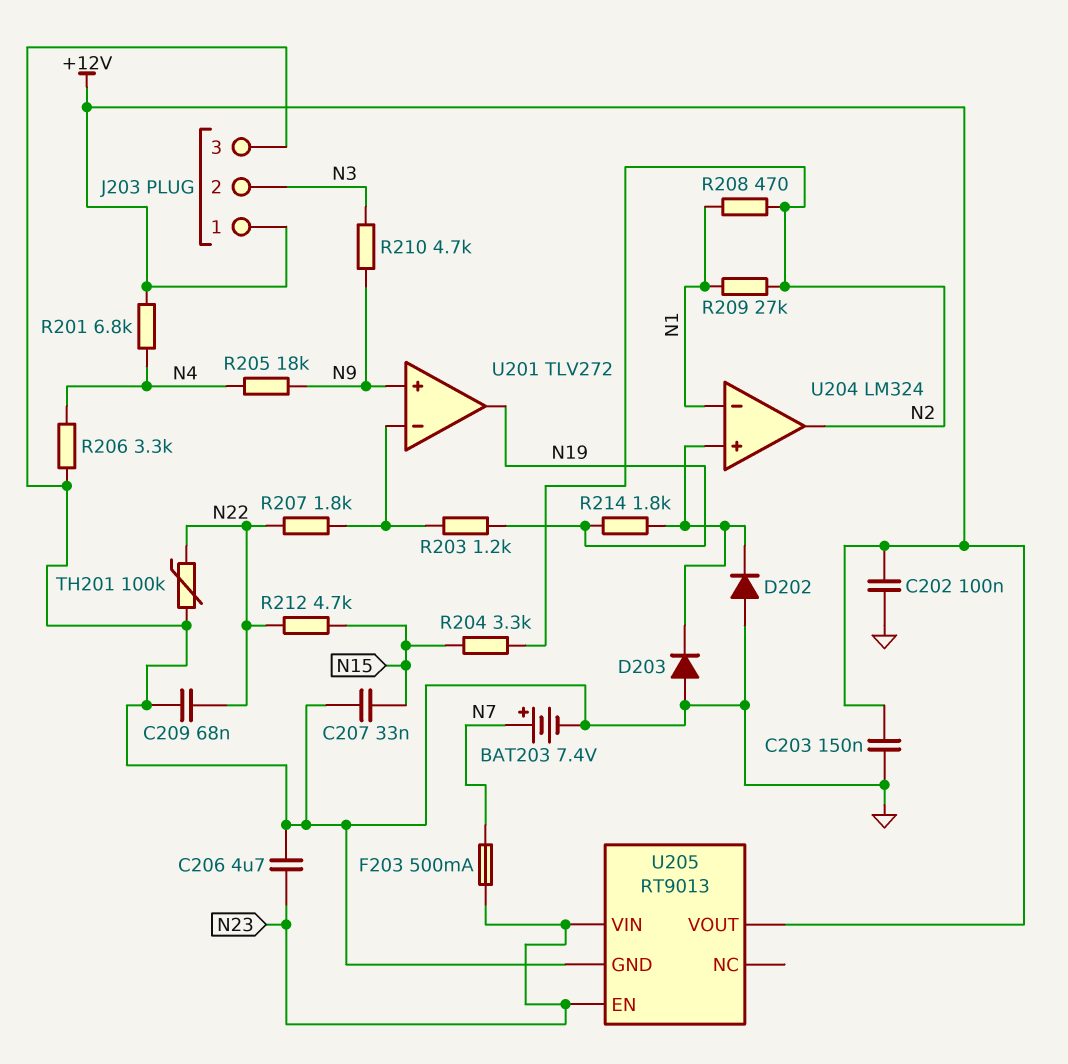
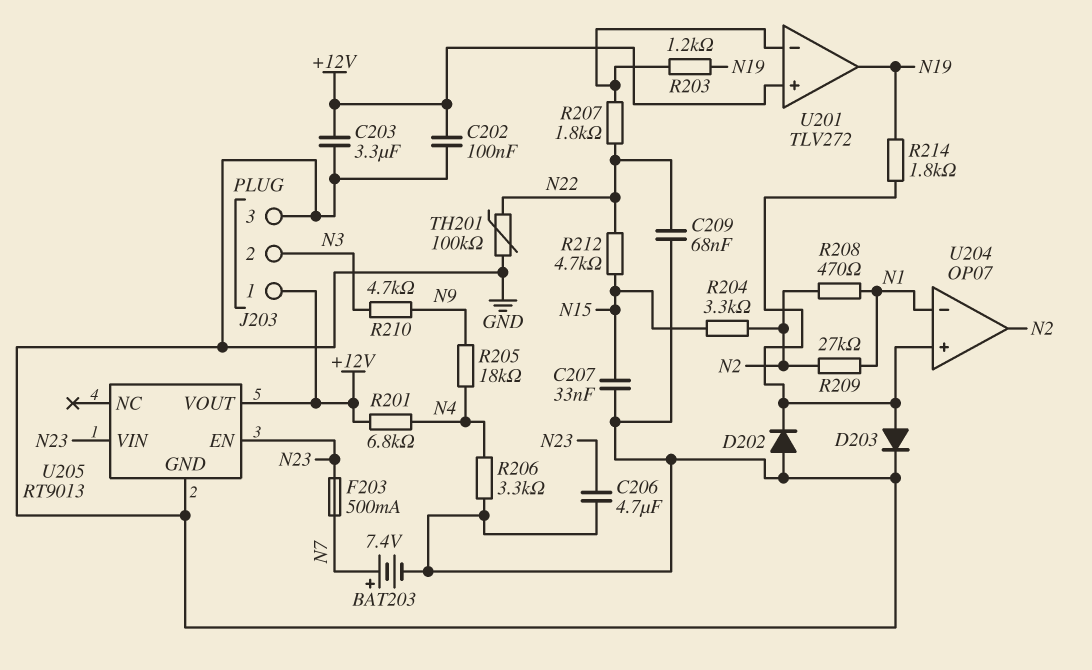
C203: 150nF (+12V, GND) -> 3.3uF (+12V, GND)
D203: diode (A GND, K U204/in+) -> diode (A U204/in+, K GND)
U201 pin in+: N9 -> +12V
U204: LM324 -> OP07

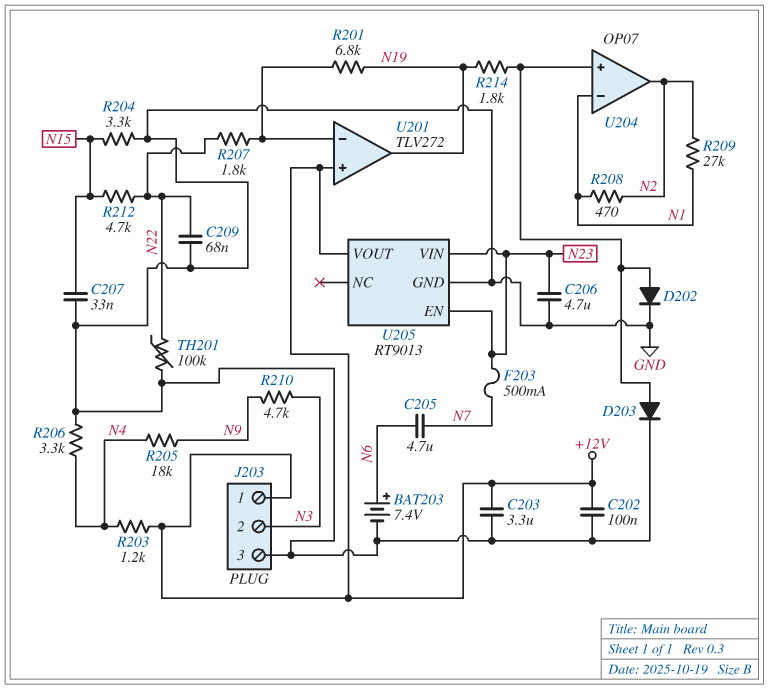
BAT203: 7.4V (plus N7, minus GND) -> 7.4V (plus N6, minus GND)
C205: none -> 4.7uF (N6, N7)
D202: diode (A GND, K U204/in+) -> diode (A U204/in+, K GND)
R201: 6.8k (+12V, N4) -> 6.8k (N19, U201/in-)
R203: 1.2k (N19, U201/in-) -> 1.2k (+12V, N4)
R204: 3.3k (N2, N15) -> 3.3k (GND, N15)

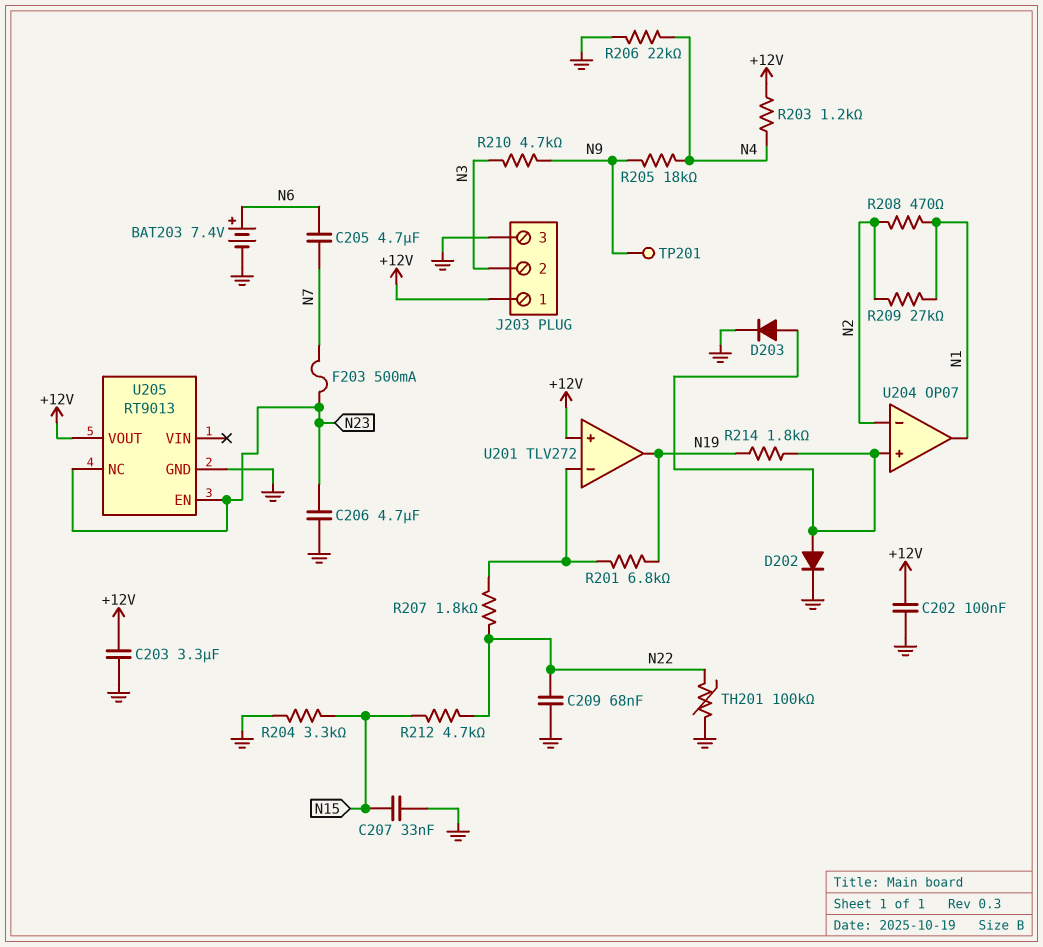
R206: 3.3k (GND, N4) -> 22k (GND, N4)
TP201: none -> test point (N9)
U204 pin in-: N1 -> N2
U204 pin out: N2 -> N1
U205 pin NC: none -> N23
U205 pin VIN: N23 -> none

